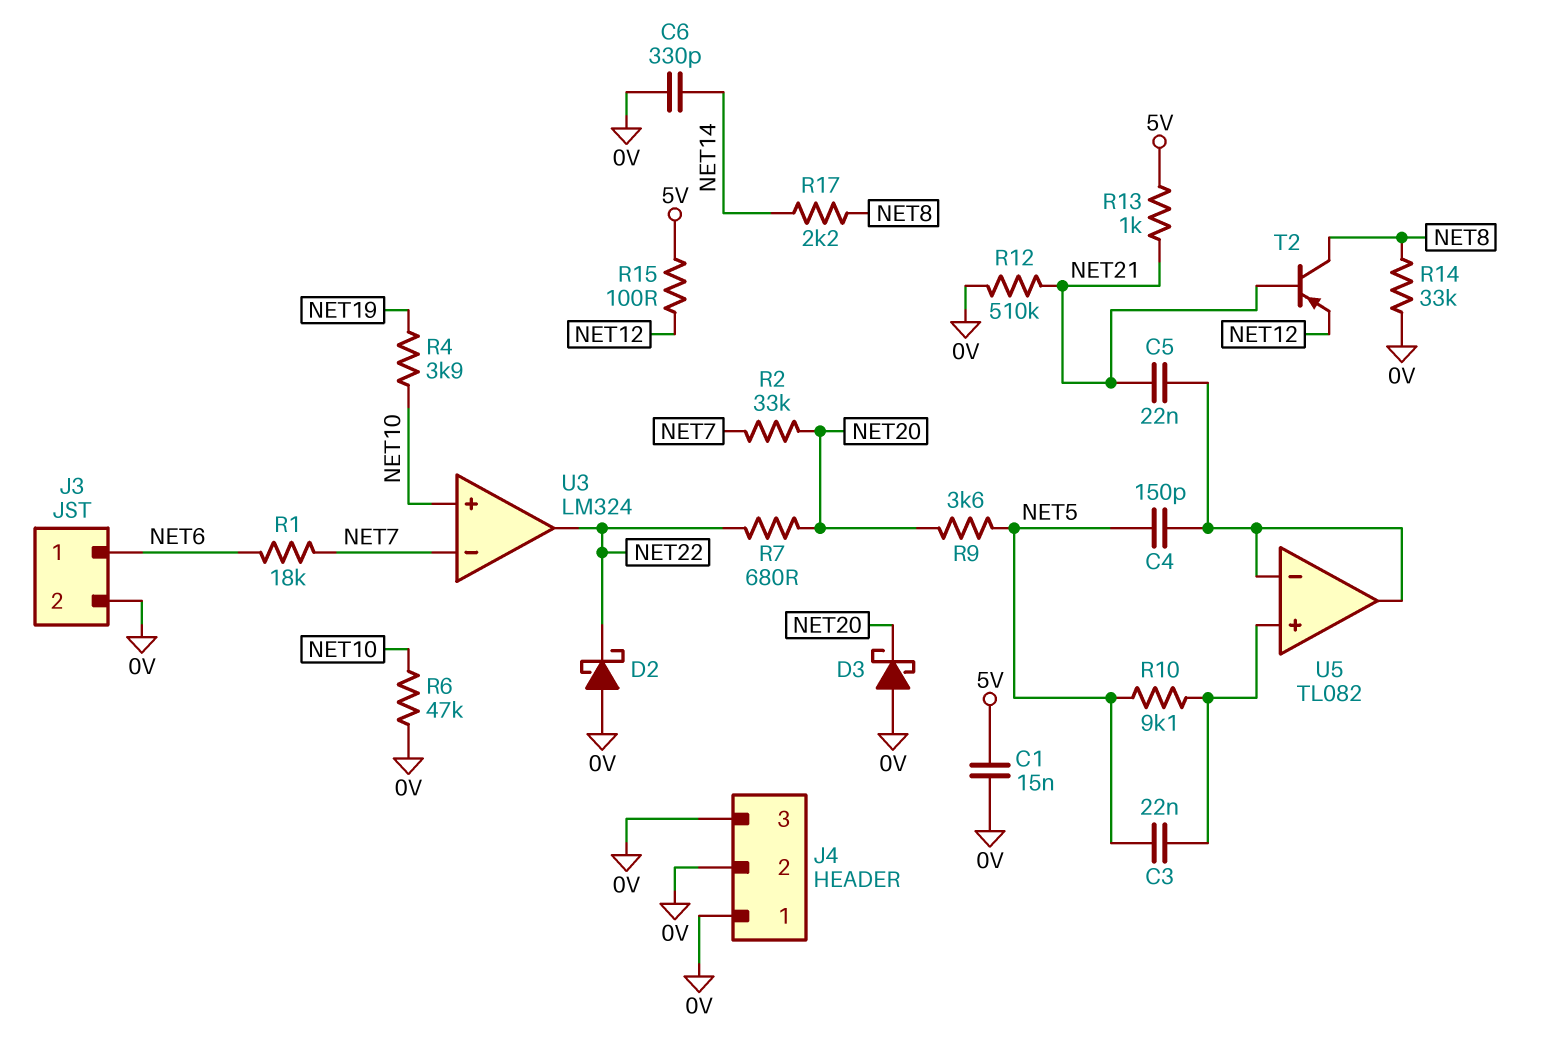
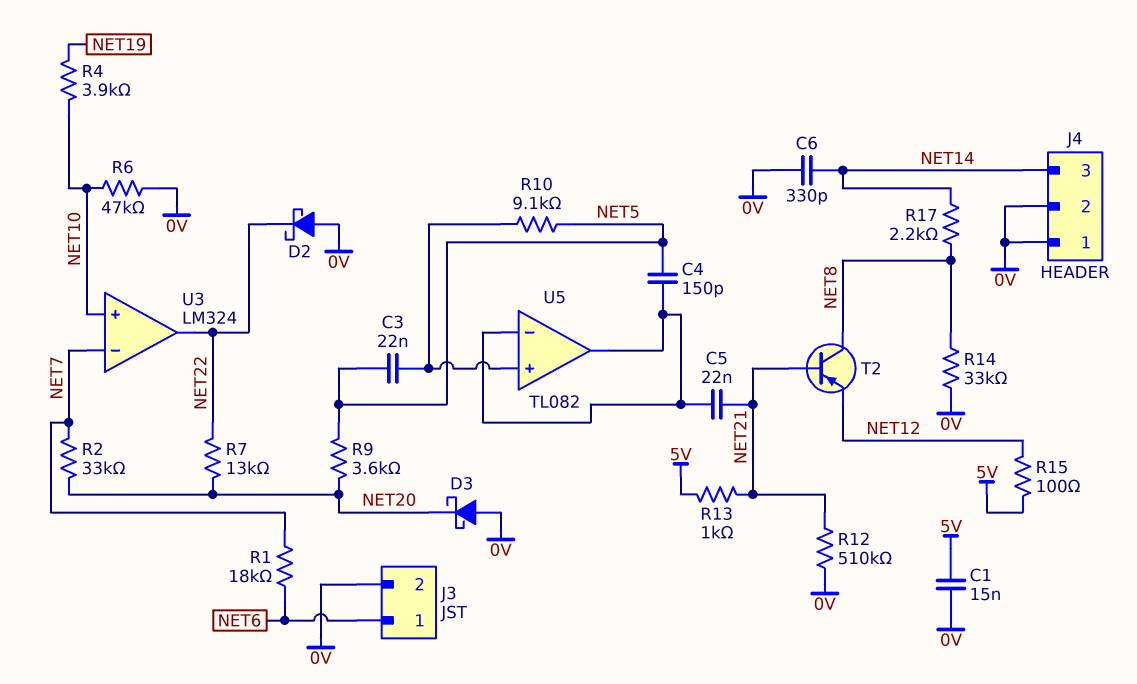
J4 pin 3: 0V -> NET14
R7: 680 (NET20, NET22) -> 13k (NET20, NET22)

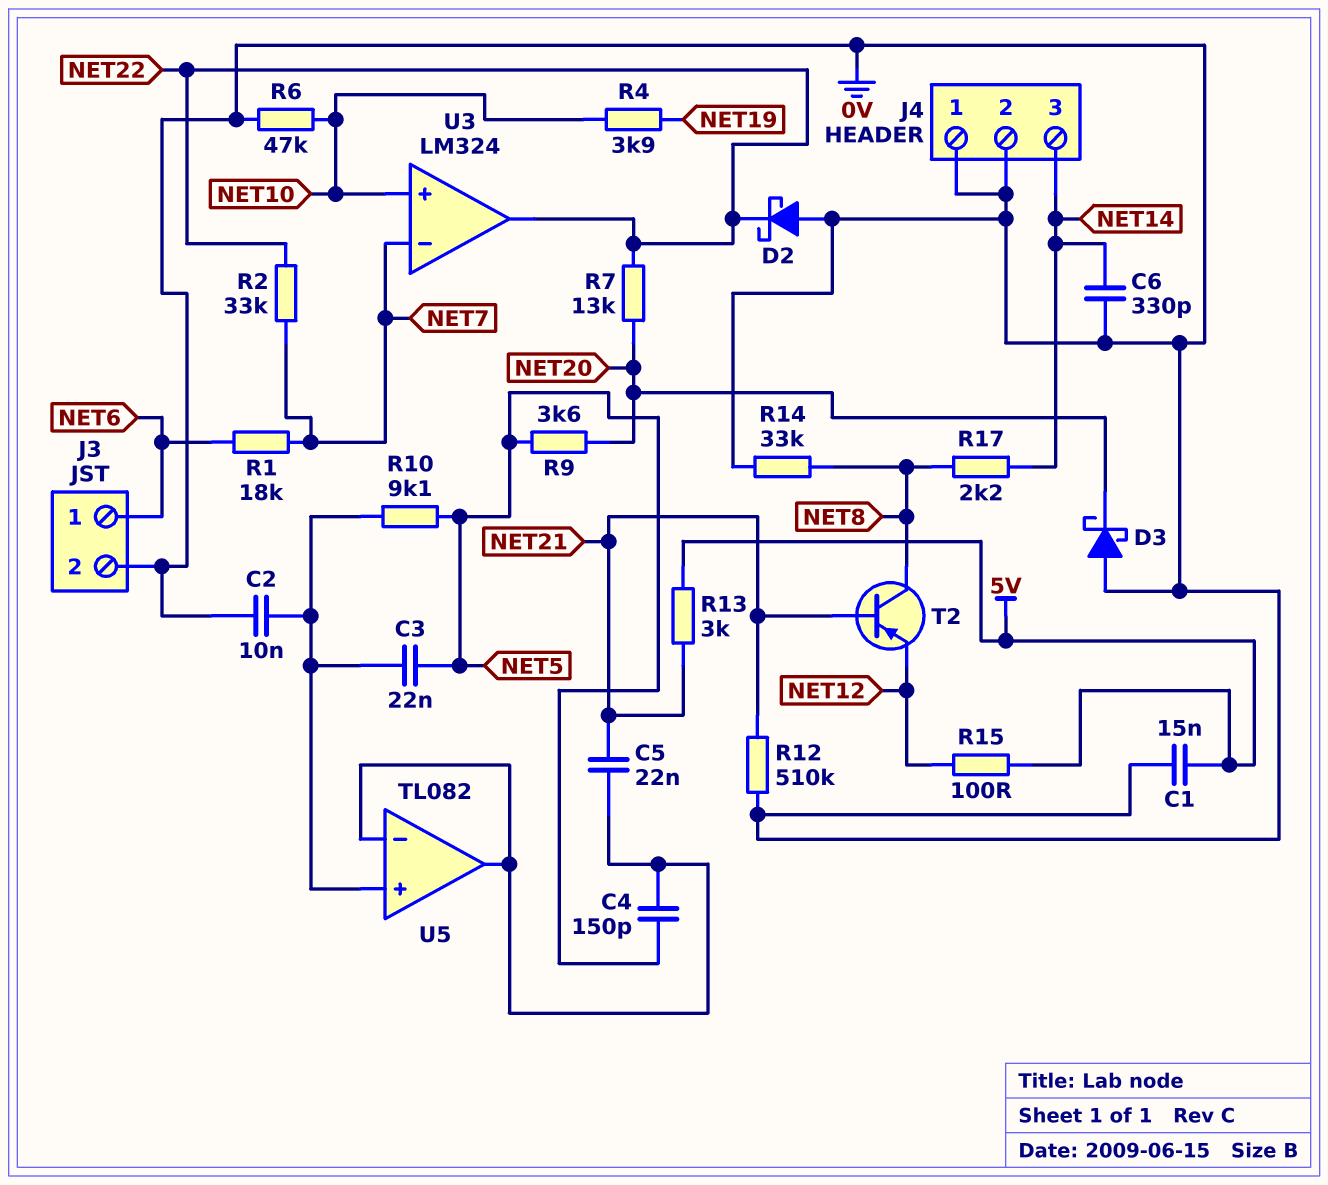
C2: none -> 10nF (0V, U5/in+)
R2: 33k (NET7, NET20) -> 33k (NET7, NET22)
R13: 1k (5V, NET21) -> 3k (5V, NET21)

